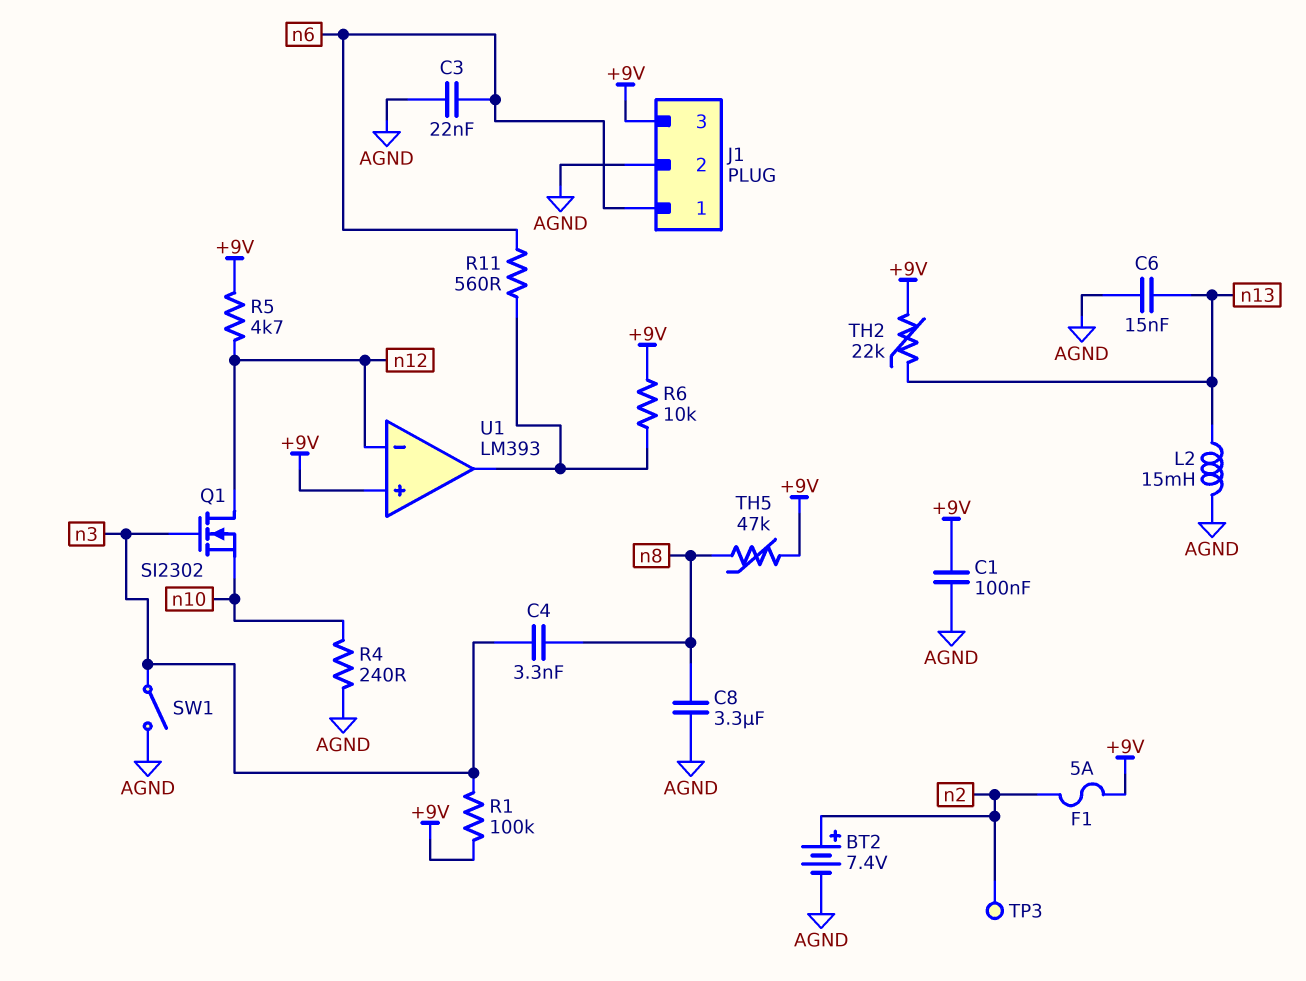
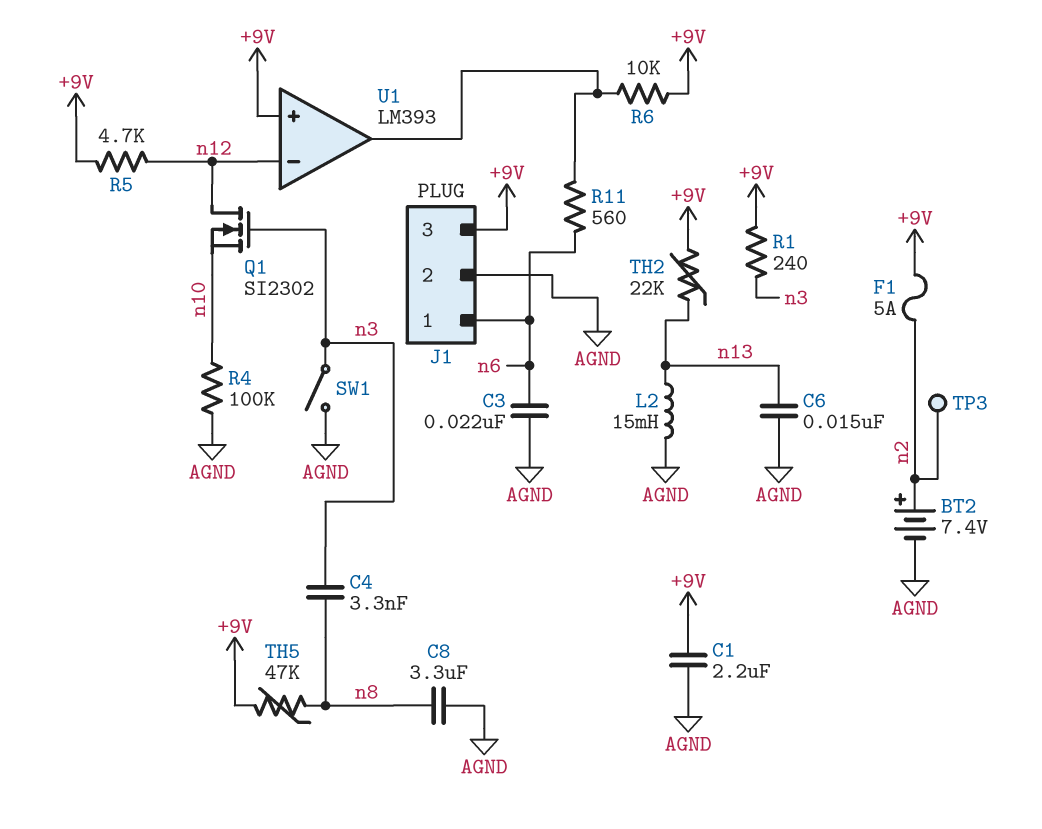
C1: 100nF (+9V, AGND) -> 2.2uF (+9V, AGND)
R1: 100k (+9V, n3) -> 240 (+9V, n3)
R4: 240 (AGND, n10) -> 100k (AGND, n10)

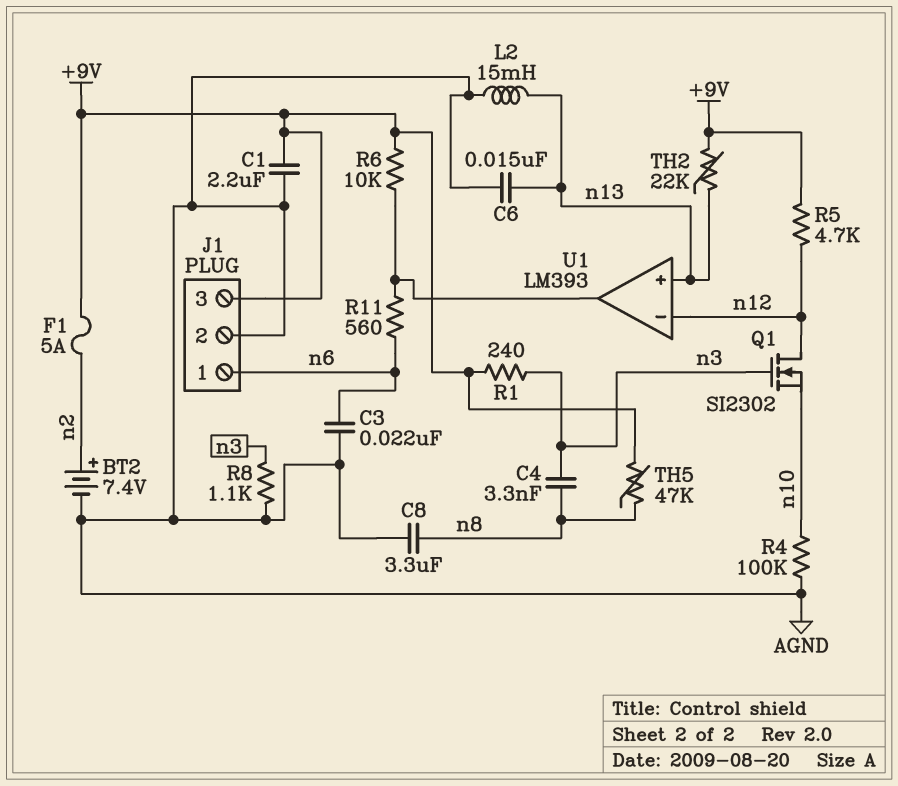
R8: none -> 1.1k (AGND, n3)
SW1: switch (AGND, n3) -> none
TP3: test point (n2) -> none
U1 pin in+: +9V -> n13

